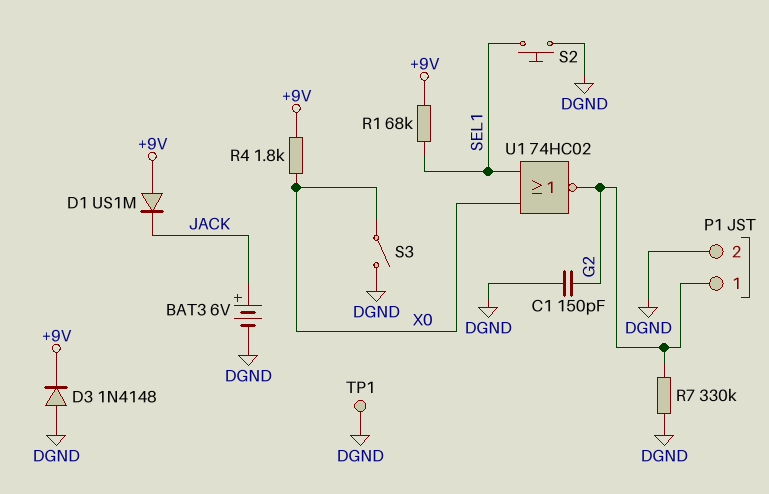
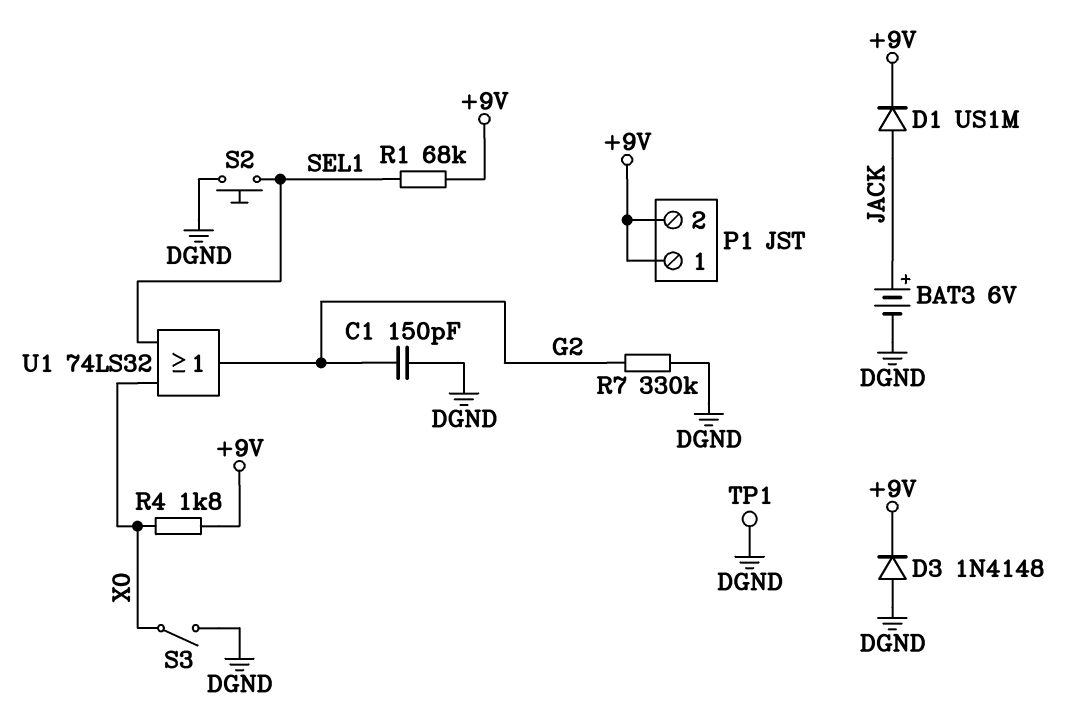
D1: diode US1M (A +9V, K JACK) -> diode US1M (A JACK, K +9V)
P1 pin 1: G2 -> +9V
P1 pin 2: DGND -> +9V
U1: NOR 74HC02 (in SEL1, in X0, out G2) -> OR 74LS32 (in SEL1, in X0, out G2)

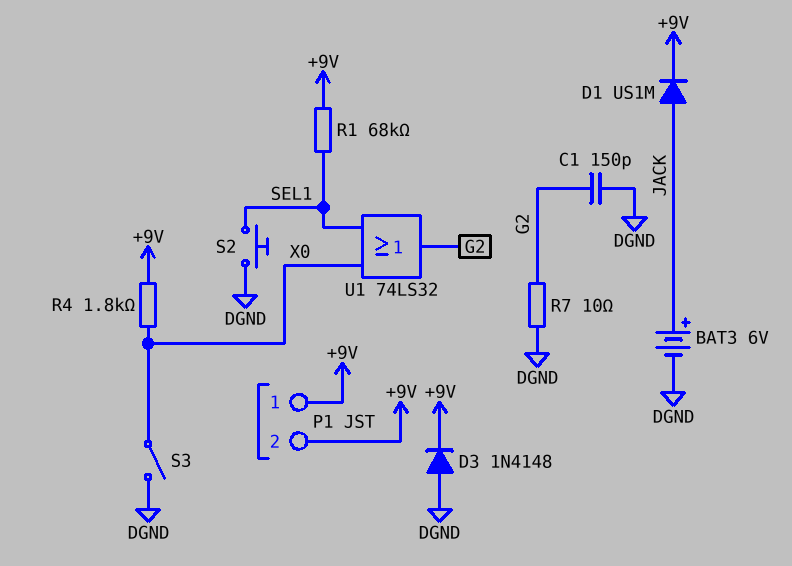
R7: 330k (DGND, G2) -> 10 (DGND, G2)
TP1: test point (DGND) -> none

